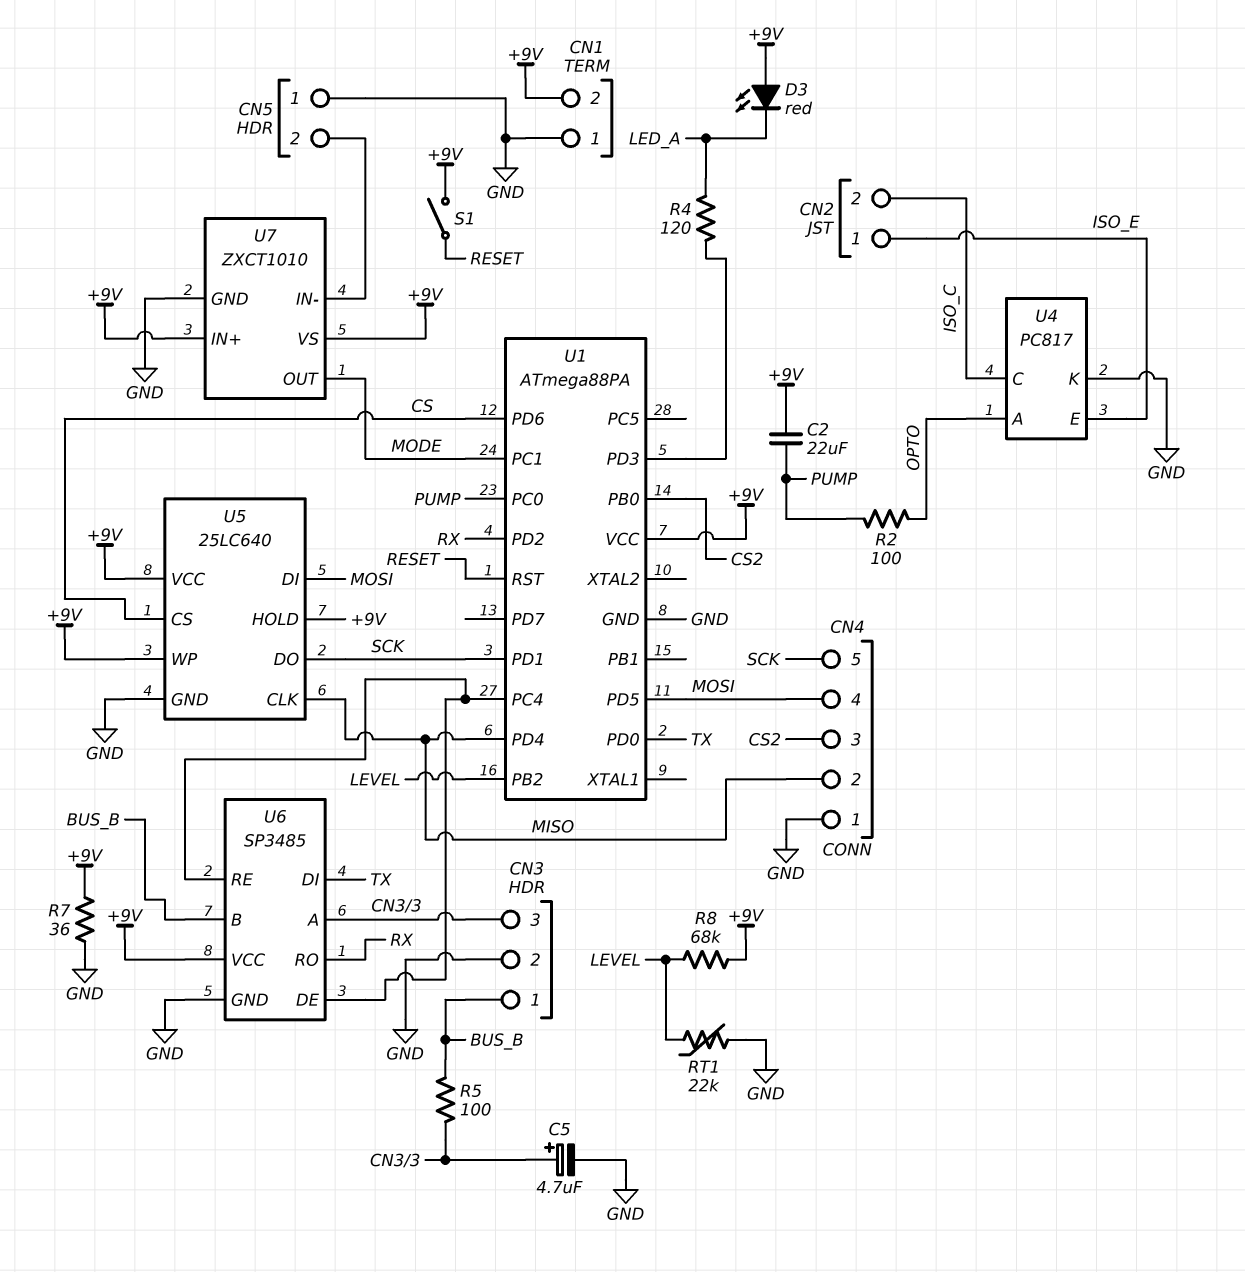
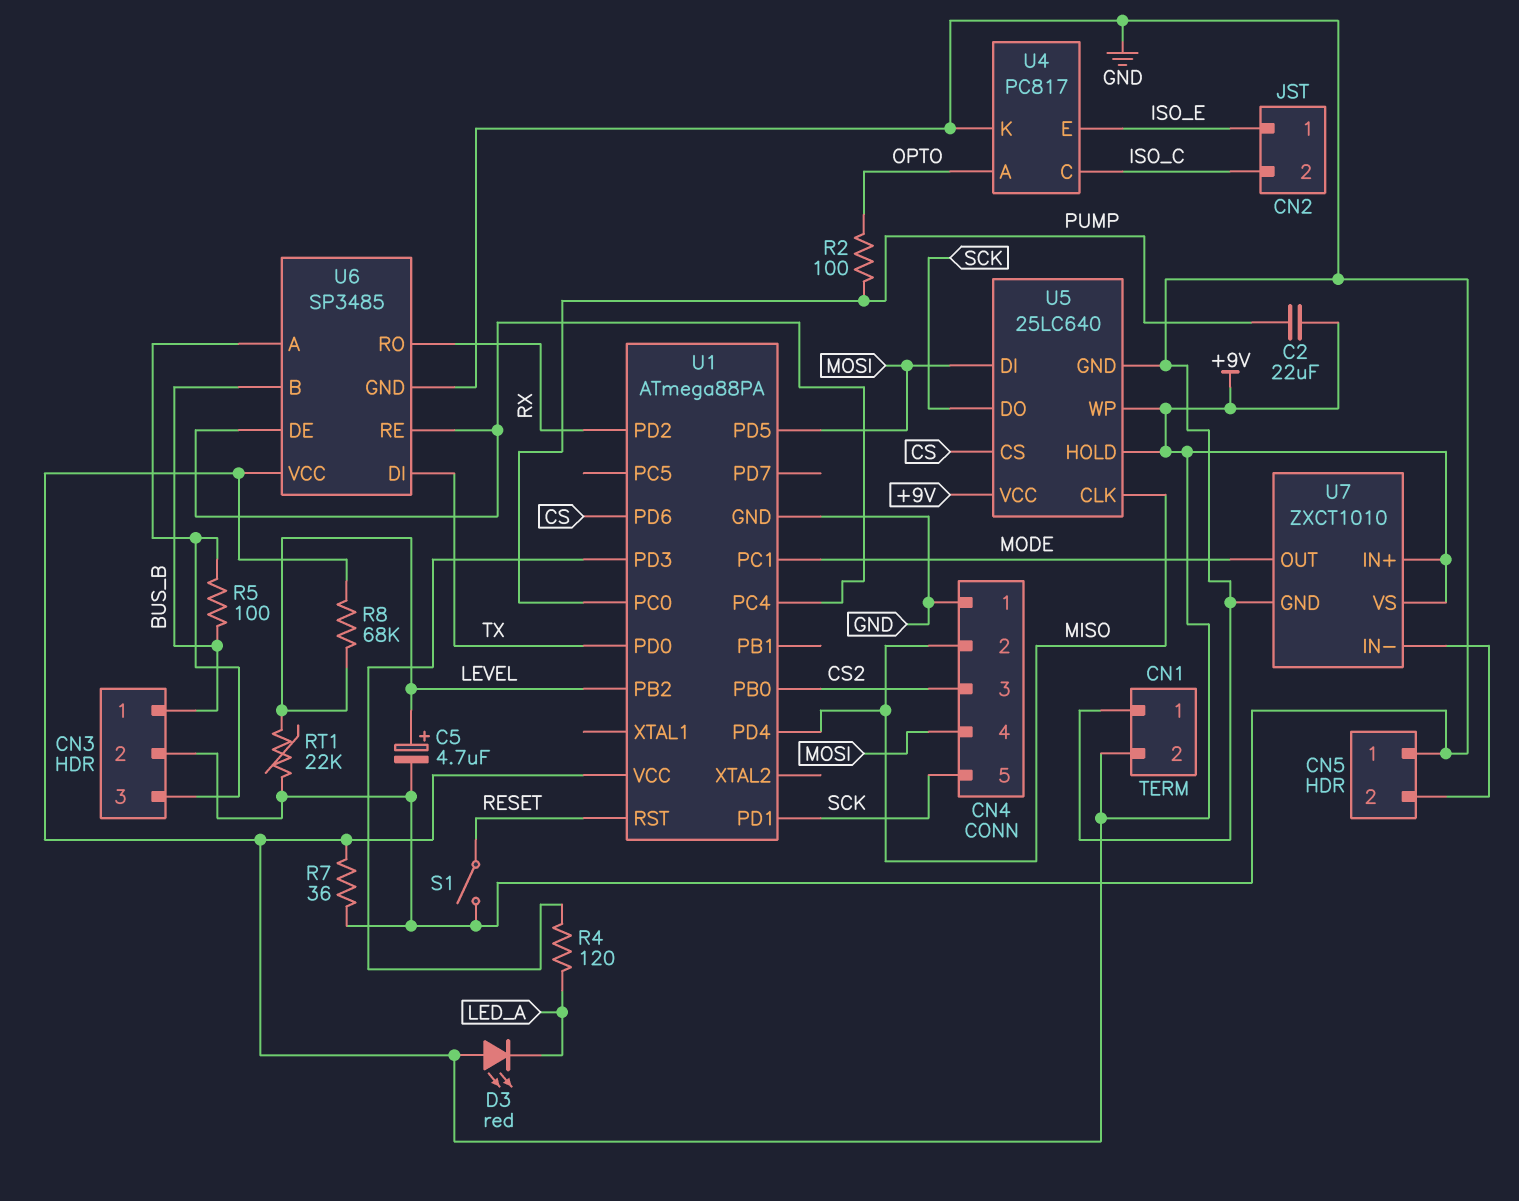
C5: 4.7uF (plus CN3/3, minus GND) -> 4.7uF (plus LEVEL, minus GND)
S1: switch (+9V, RESET) -> switch (GND, RESET)

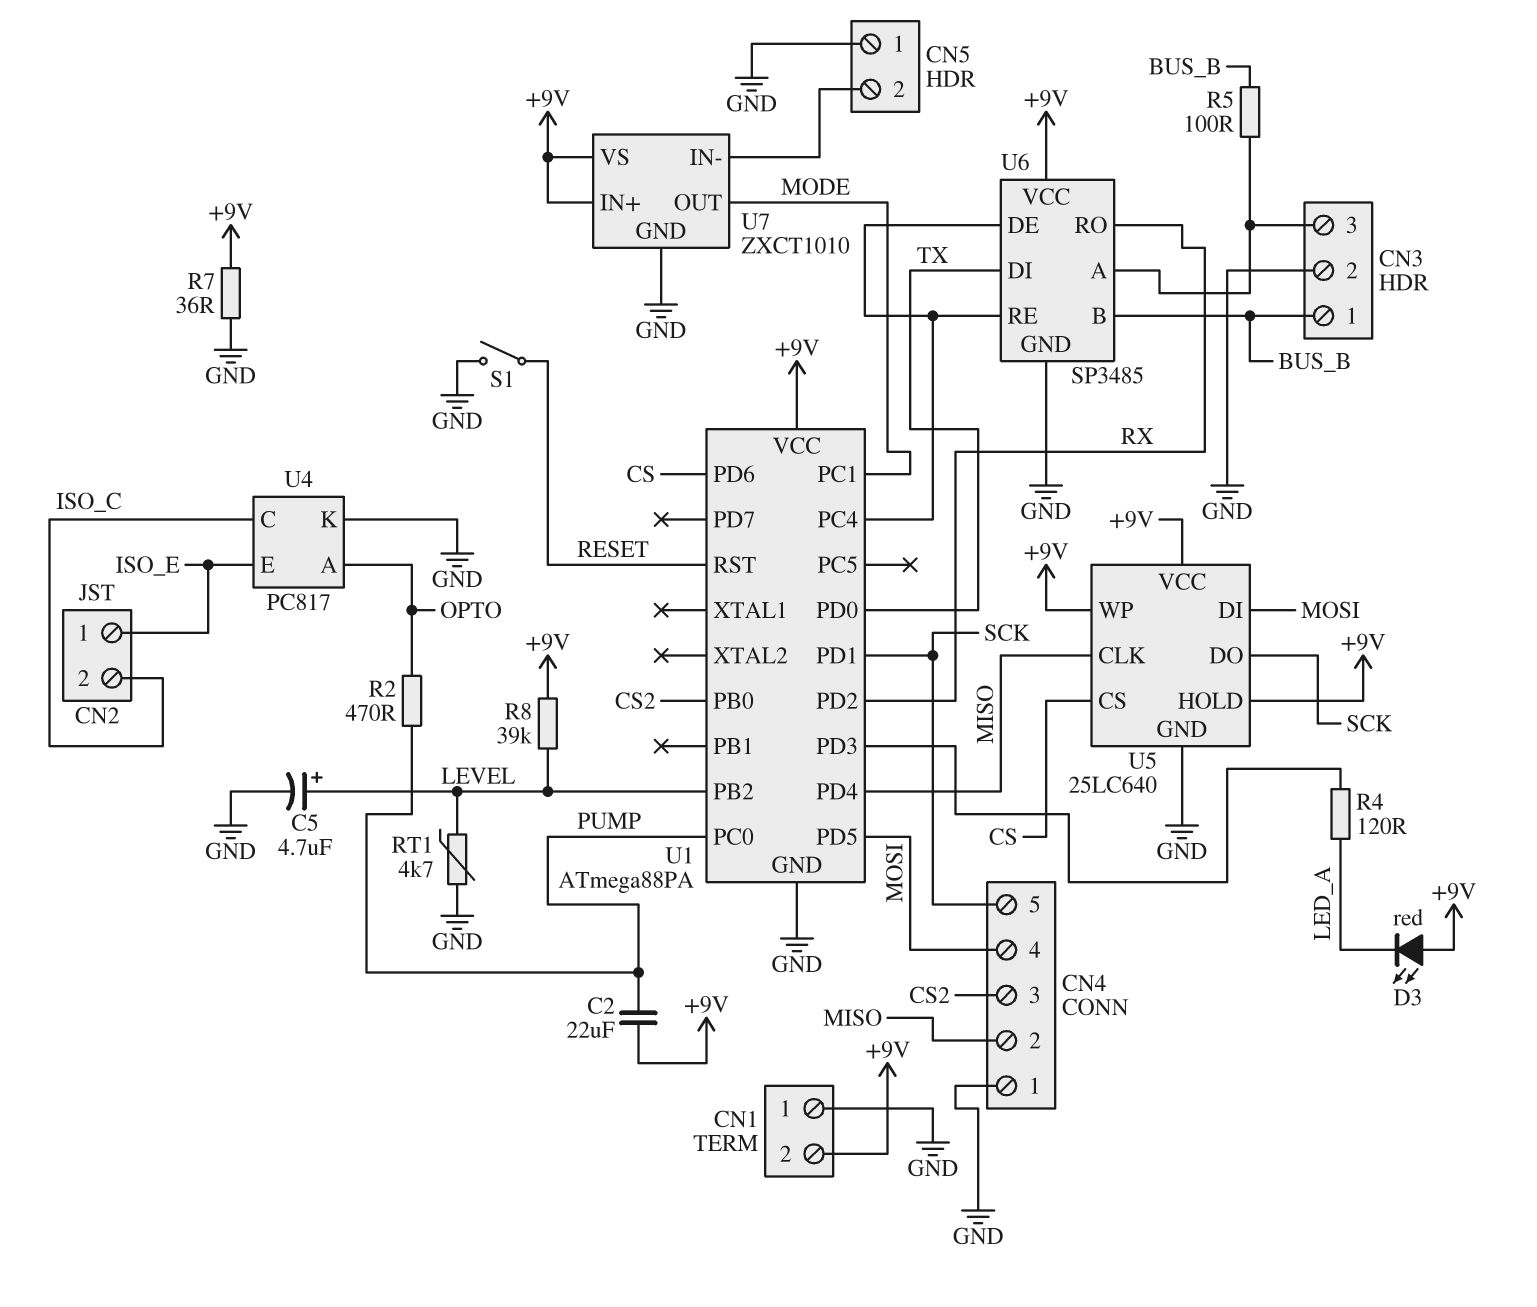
R2: 100 (OPTO, PUMP) -> 470 (OPTO, PUMP)
R8: 68k (+9V, LEVEL) -> 39k (+9V, LEVEL)
RT1: 22k (GND, LEVEL) -> 4.7k (GND, LEVEL)

